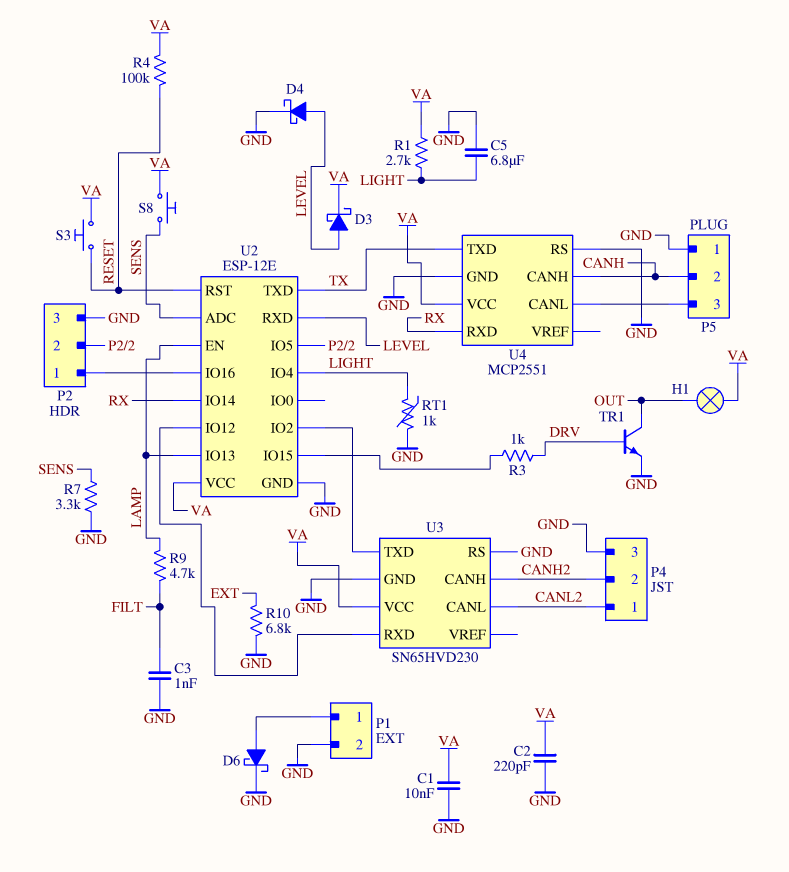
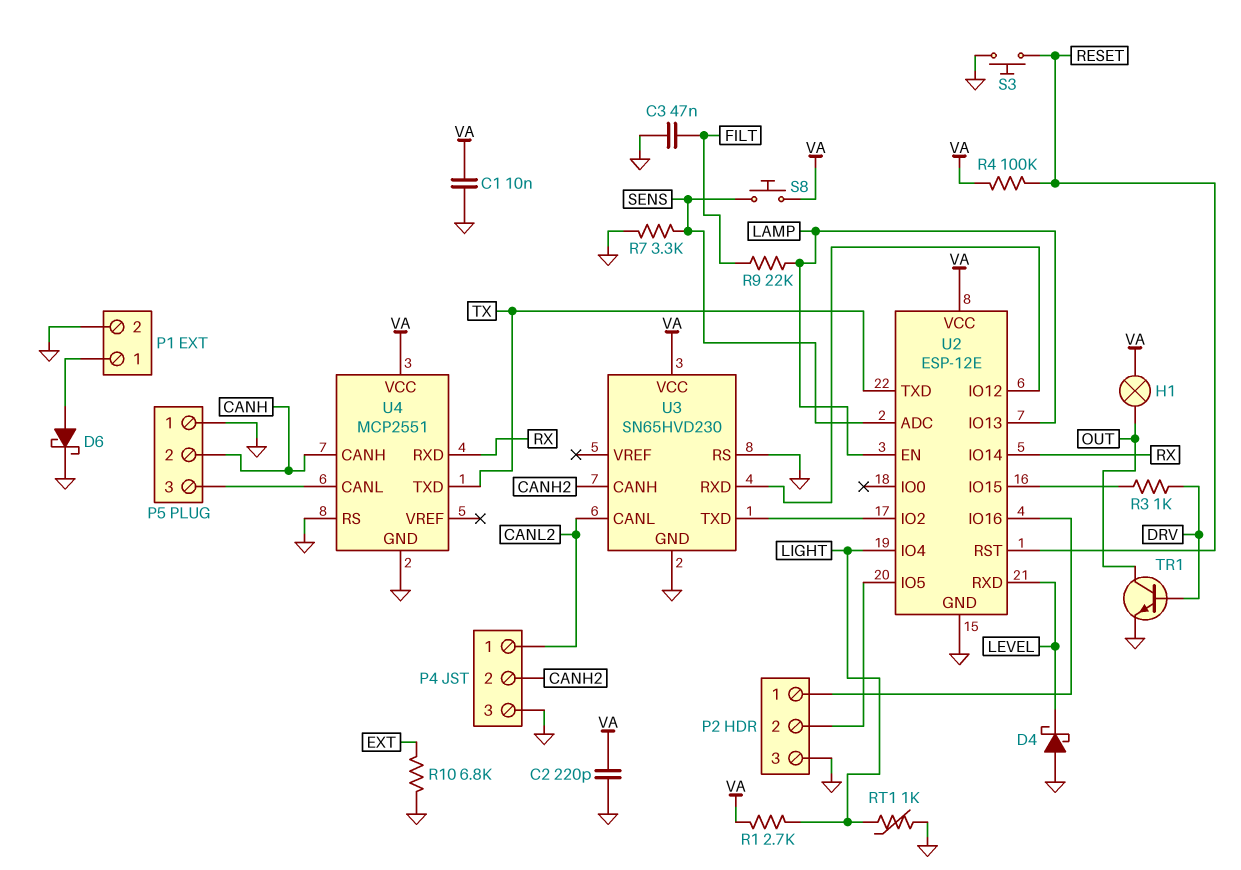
C3: 1nF (FILT, GND) -> 47nF (FILT, GND)
C5: 6.8uF (GND, LIGHT) -> none
D3: schottky (A LEVEL, K VA) -> none
D4: schottky (A LEVEL, K GND) -> schottky (A GND, K LEVEL)
R9: 4.7k (FILT, LAMP) -> 22k (FILT, LAMP)
S3: button (RESET, VA) -> button (GND, RESET)

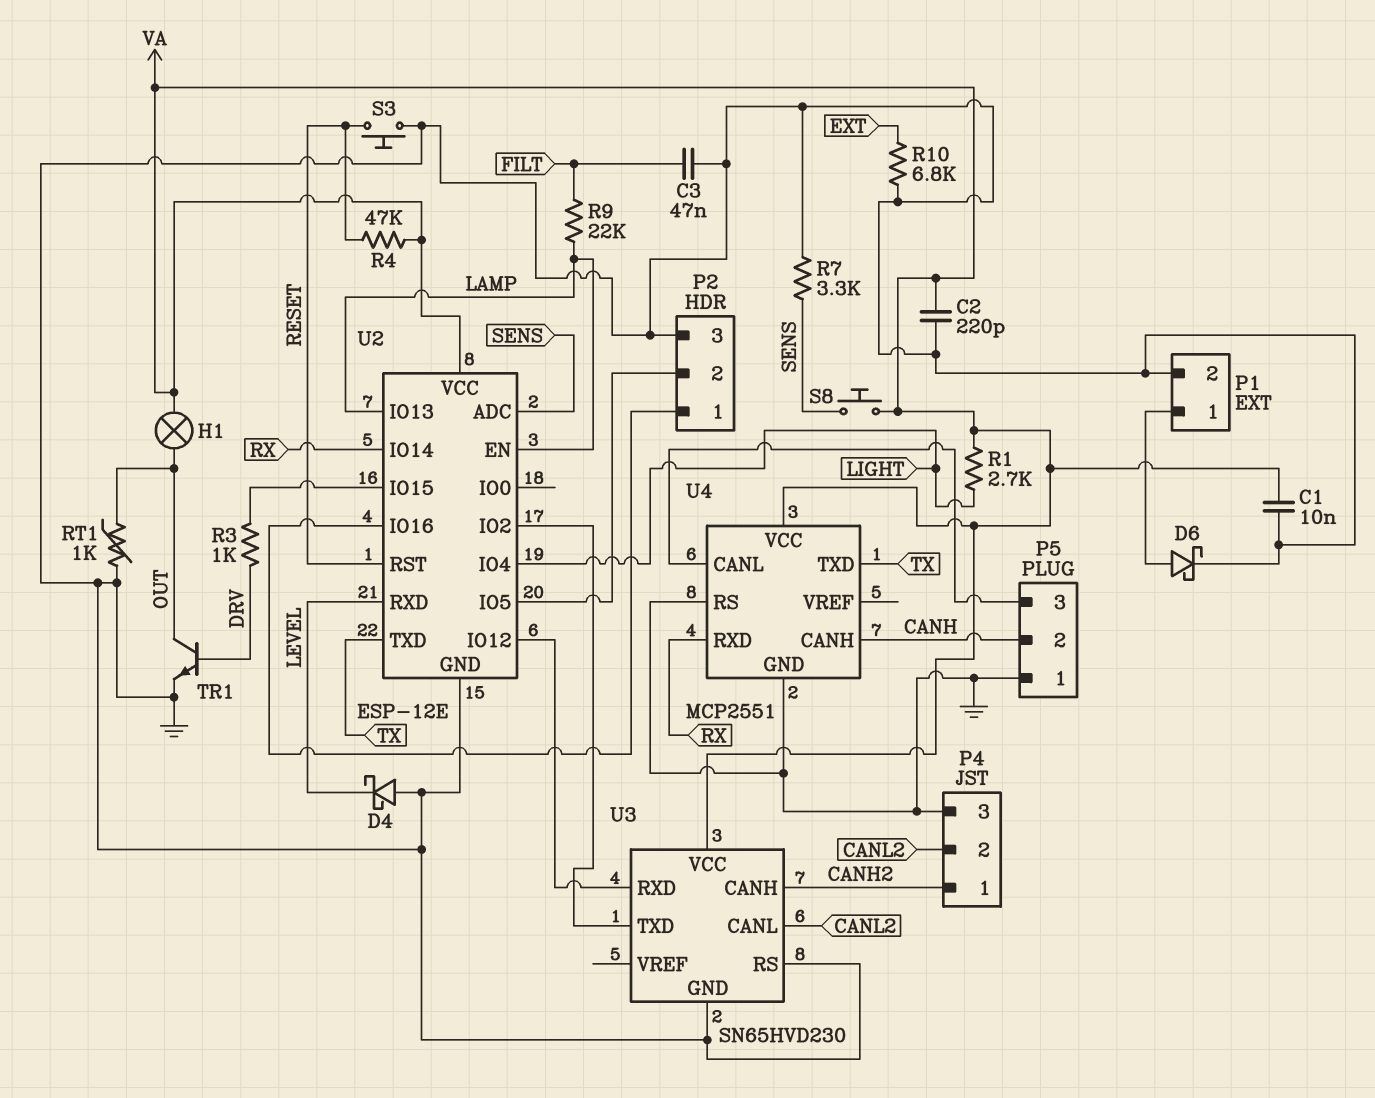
P4 pin 1: CANL2 -> CANH2
P4 pin 2: CANH2 -> CANL2
R4: 100k (RESET, VA) -> 47k (RESET, VA)
RT1: 1k (GND, LIGHT) -> 1k (GND, OUT)

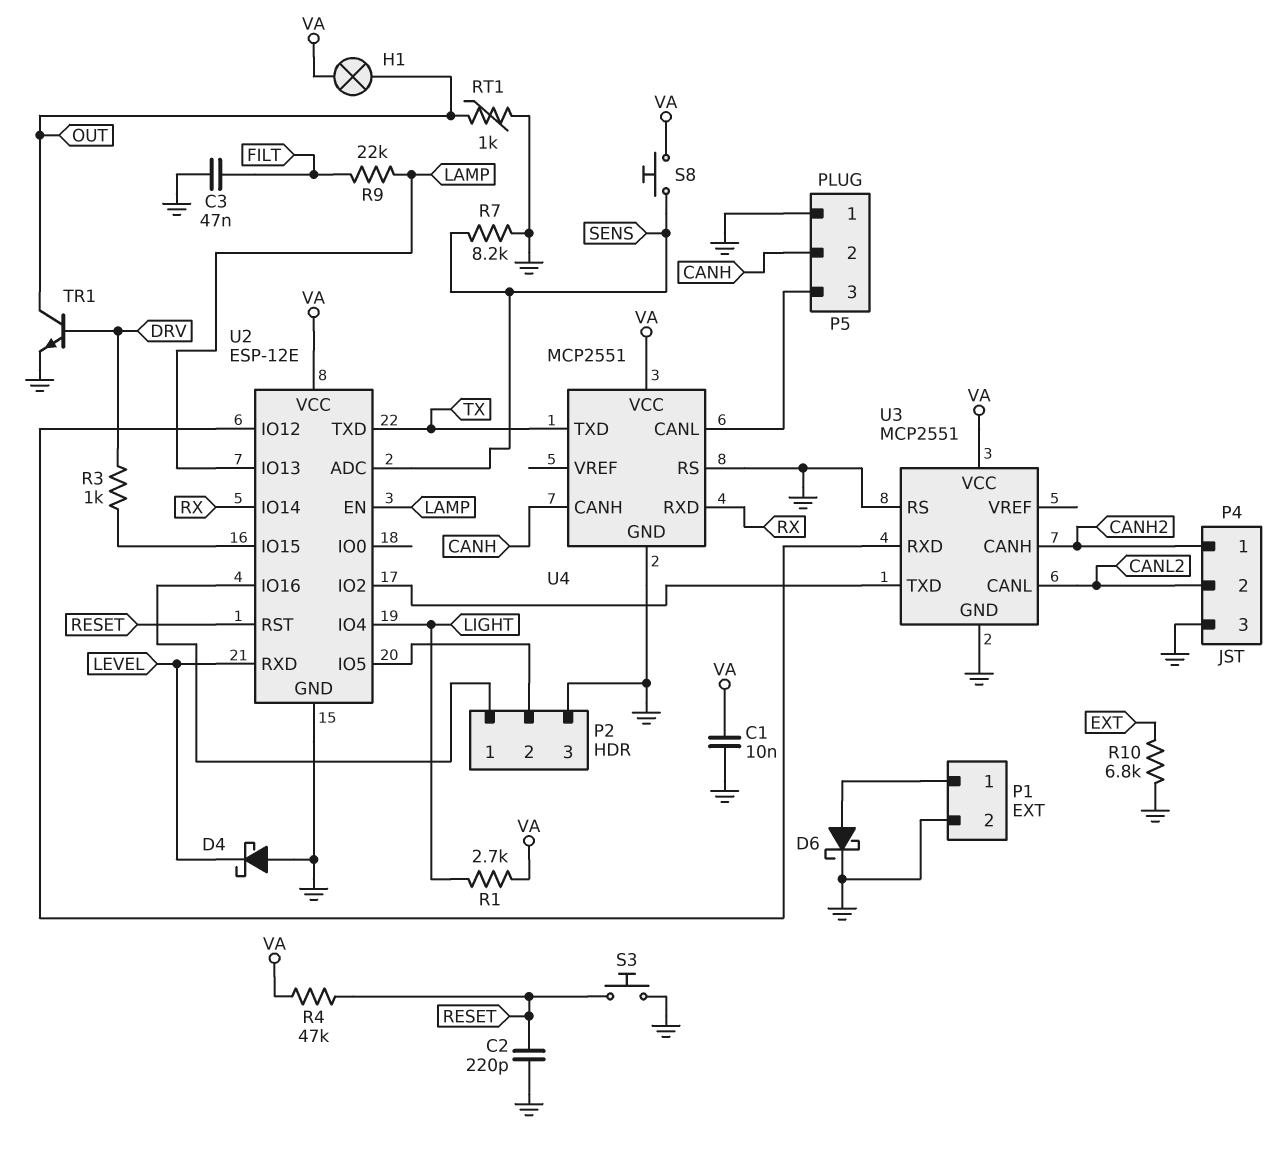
C2: 220pF (GND, VA) -> 220pF (GND, RESET)
R7: 3.3k (GND, SENS) -> 8.2k (GND, SENS)
U3: SN65HVD230 -> MCP2551

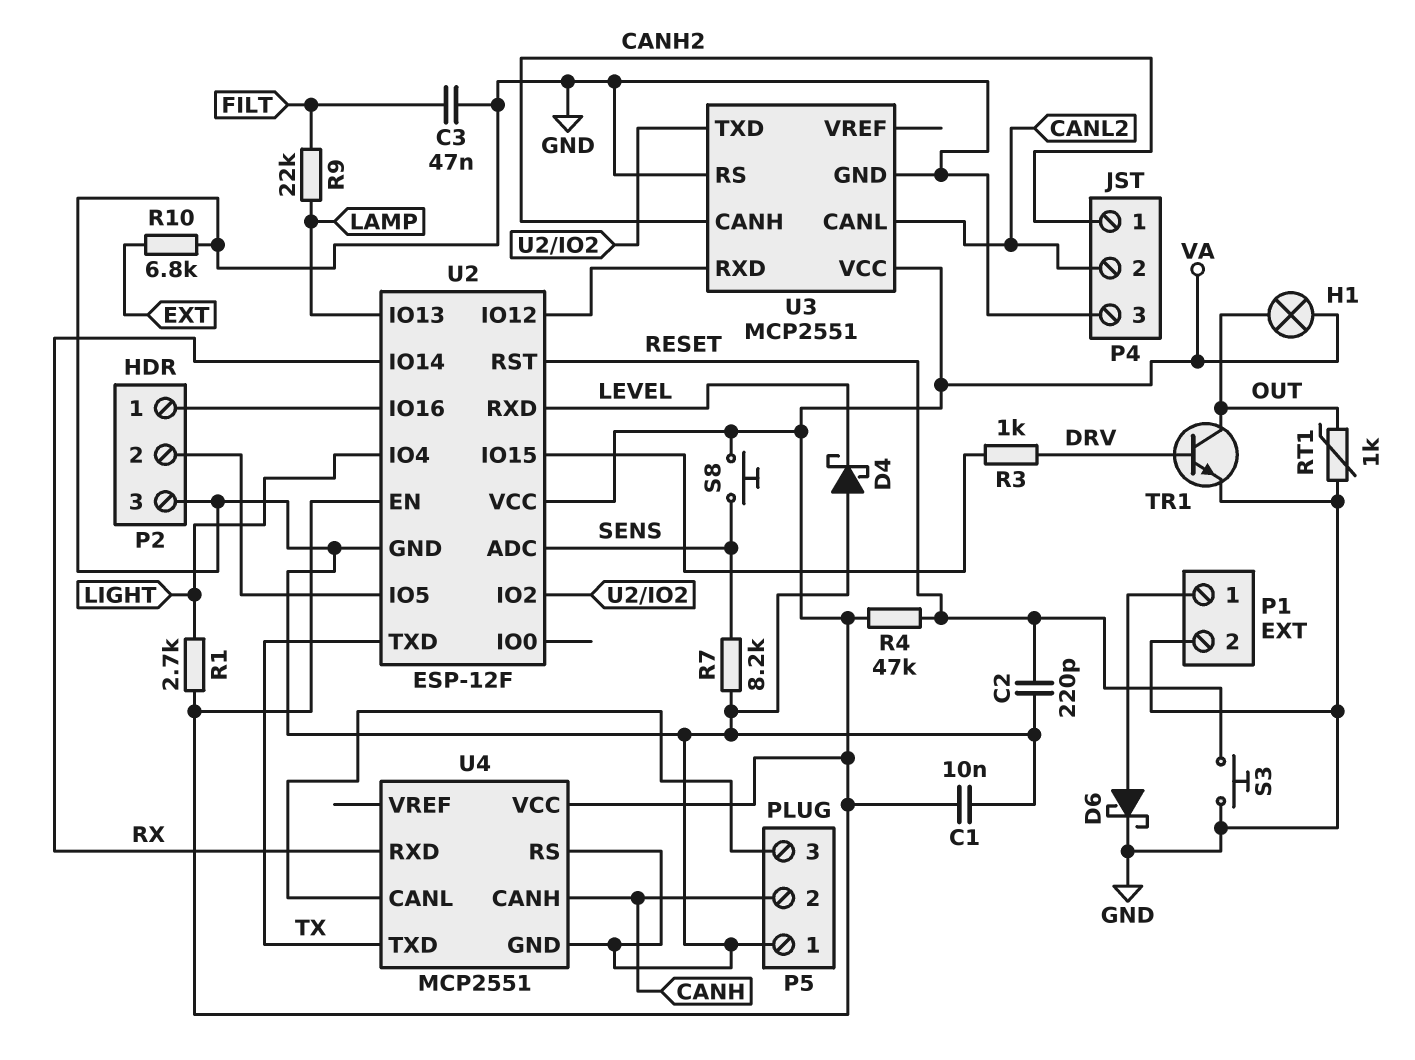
U2: ESP-12E -> ESP-12F
U2 pin EN: LAMP -> VA

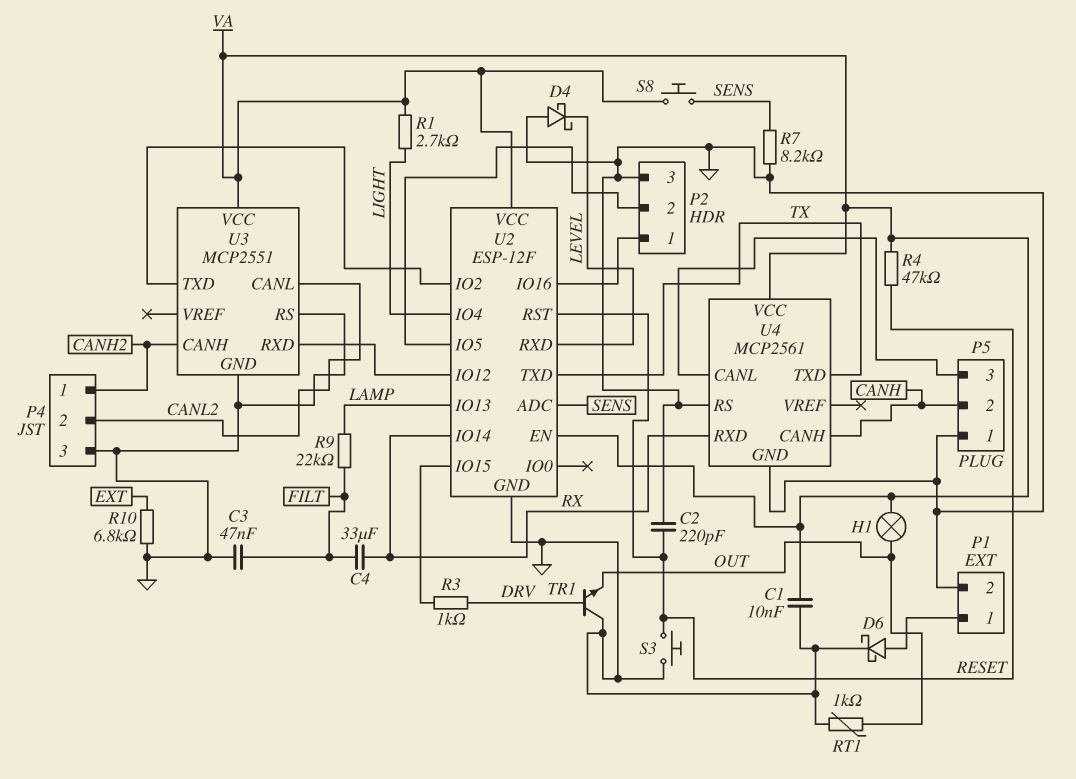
C4: none -> 33uF (FILT, RX)
TR1: NPN (B DRV, C OUT, E GND) -> NPN (B DRV, C GND, E OUT)
U4: MCP2551 -> MCP2561

